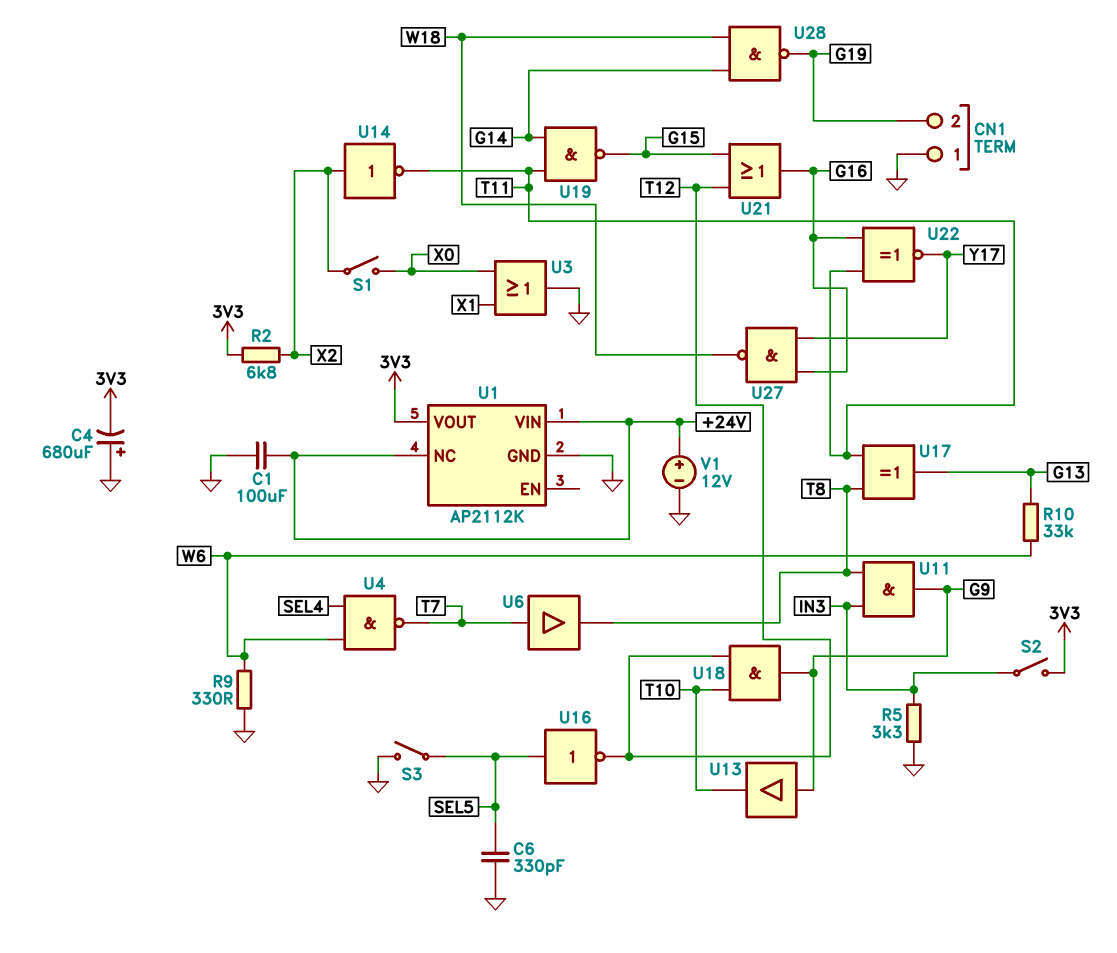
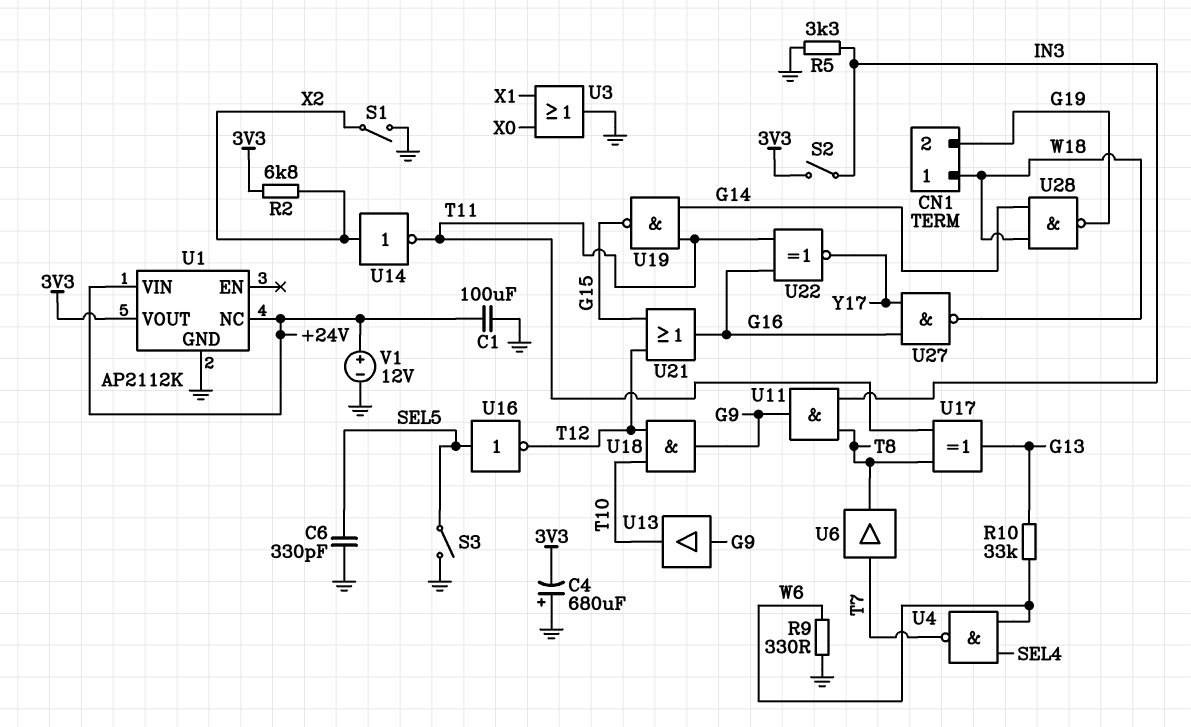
CN1 pin 1: GND -> W18
S1: switch (X0, X2) -> switch (GND, X2)

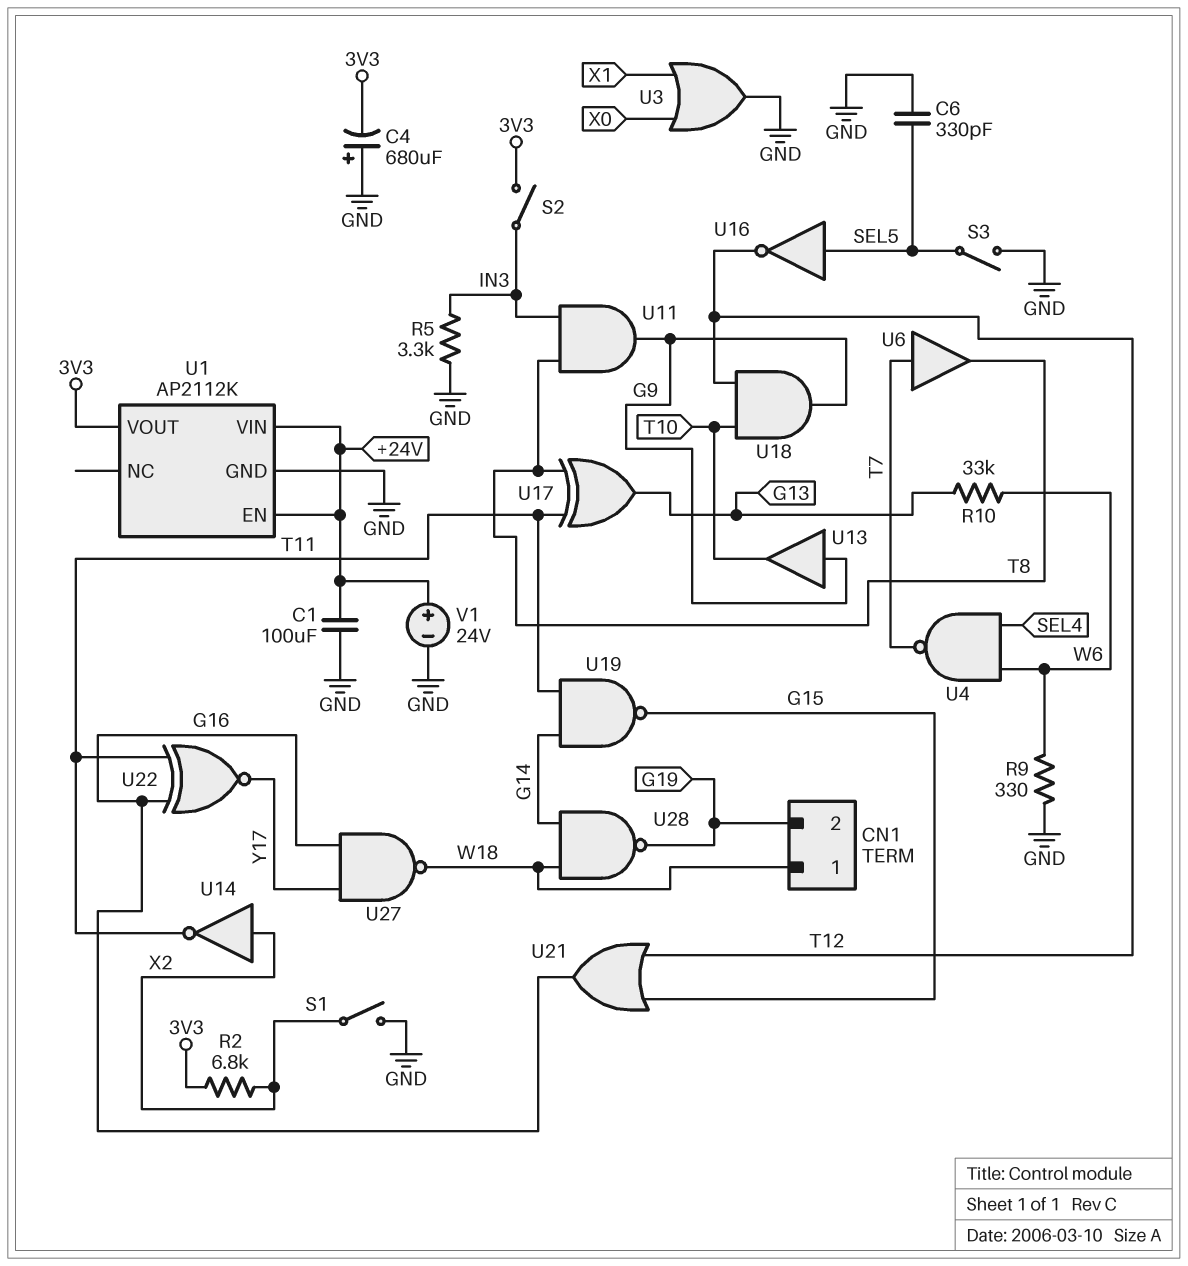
U1 pin EN: none -> +24V
U1 pin NC: +24V -> none
V1: 12V (plus +24V, minus GND) -> 24V (plus +24V, minus GND)

